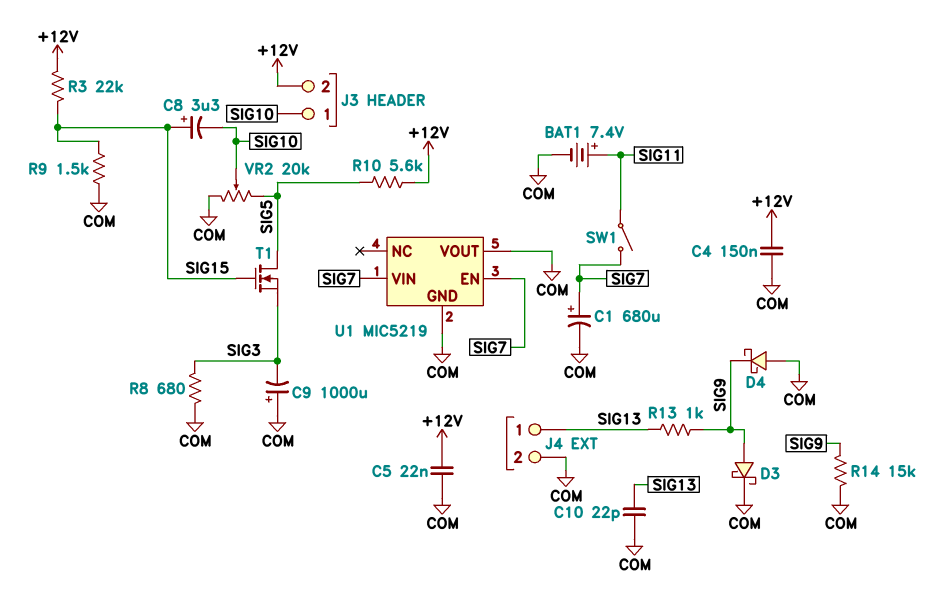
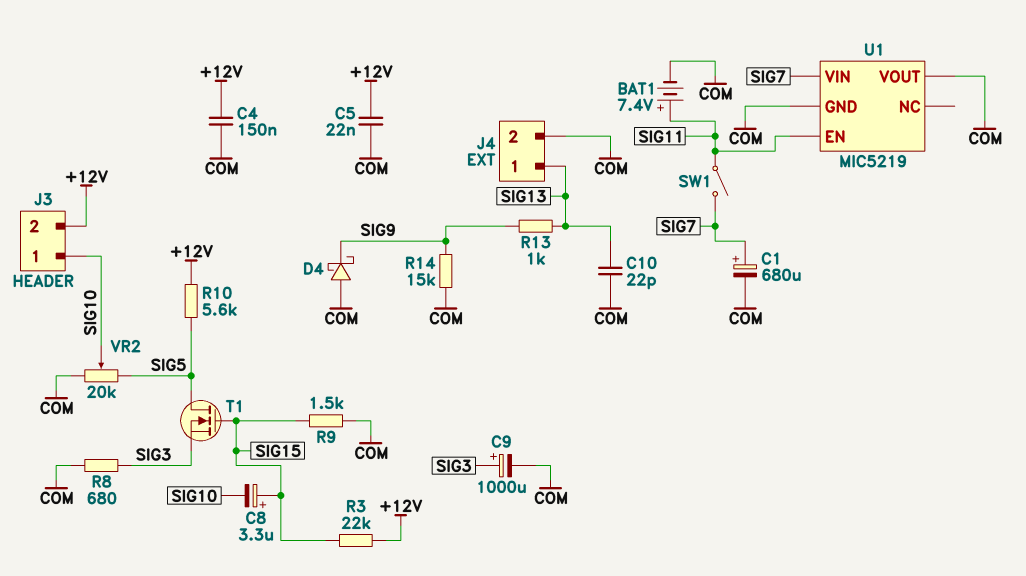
C9: 1000uF (plus COM, minus SIG3) -> 1000uF (plus SIG3, minus COM)
D3: schottky (A SIG9, K COM) -> none
U1 pin EN: SIG7 -> SIG11

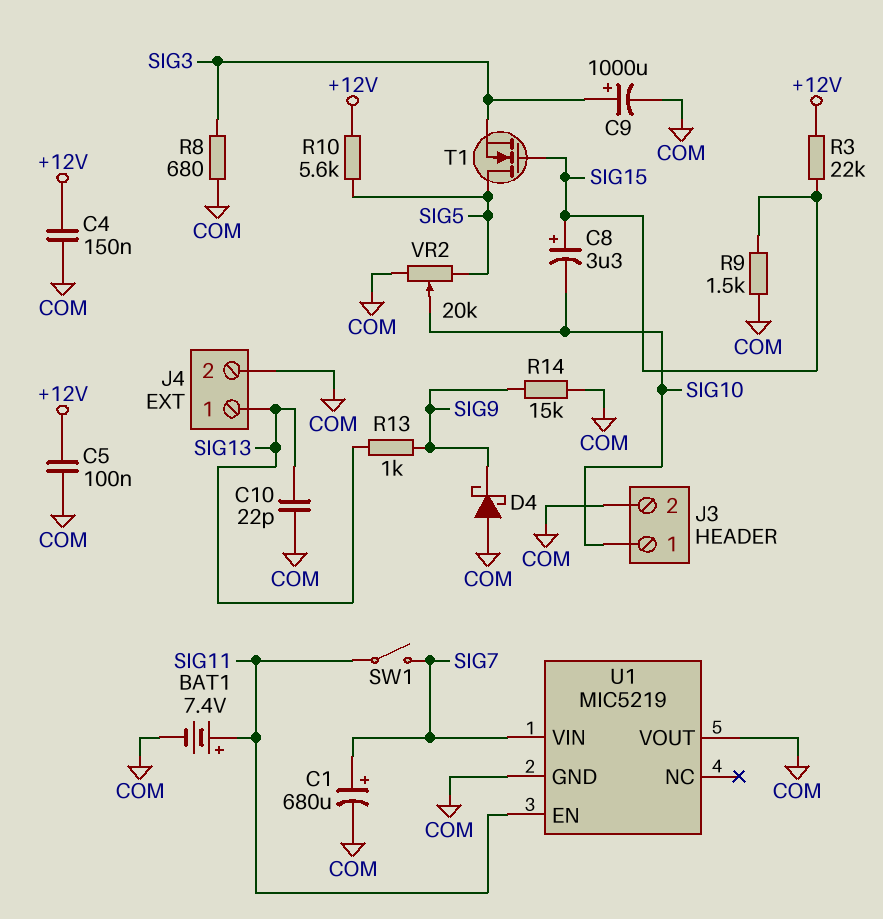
C5: 22nF (+12V, COM) -> 100nF (+12V, COM)
J3 pin 2: +12V -> COM

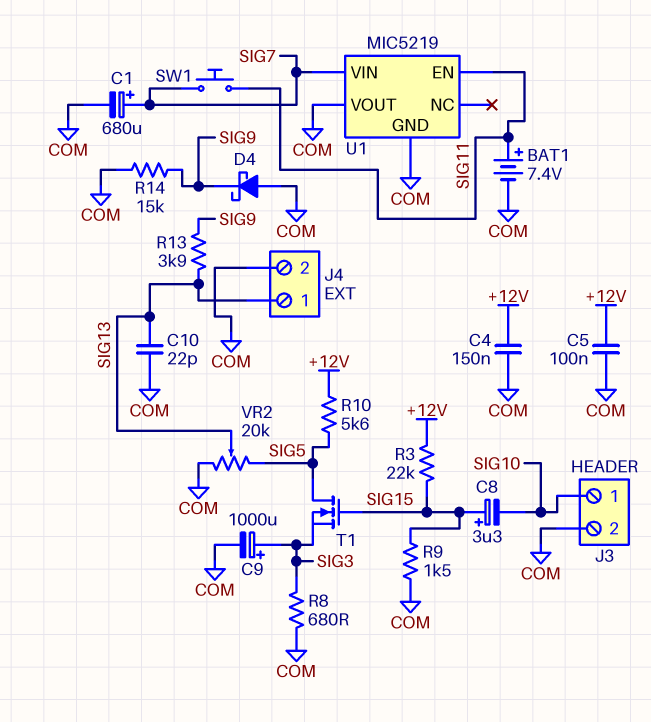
R13: 1k (SIG9, SIG13) -> 3.9k (SIG9, SIG13)
SW1: switch (SIG7, SIG11) -> button (SIG7, SIG11)
VR2: 20k (COM, SIG5, wiper SIG10) -> 20k (COM, SIG5, wiper SIG13)

